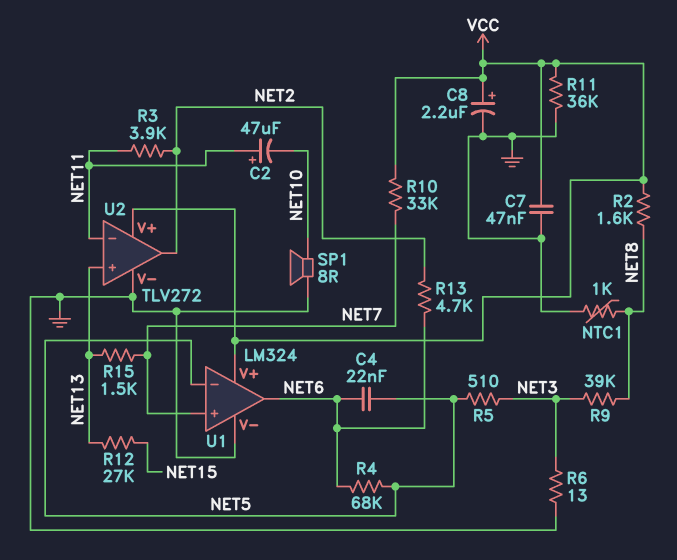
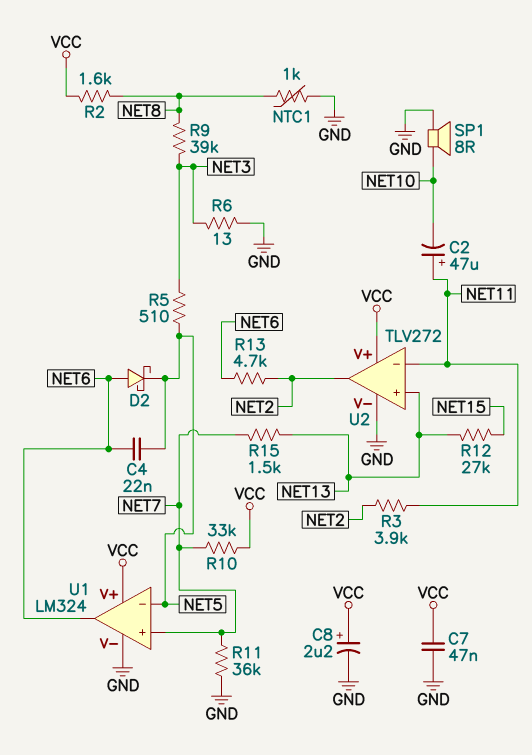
D2: none -> schottky (A NET6, K NET5)
R4: 68k (NET5, NET6) -> none
R11: 36k (GND, VCC) -> 36k (GND, NET7)

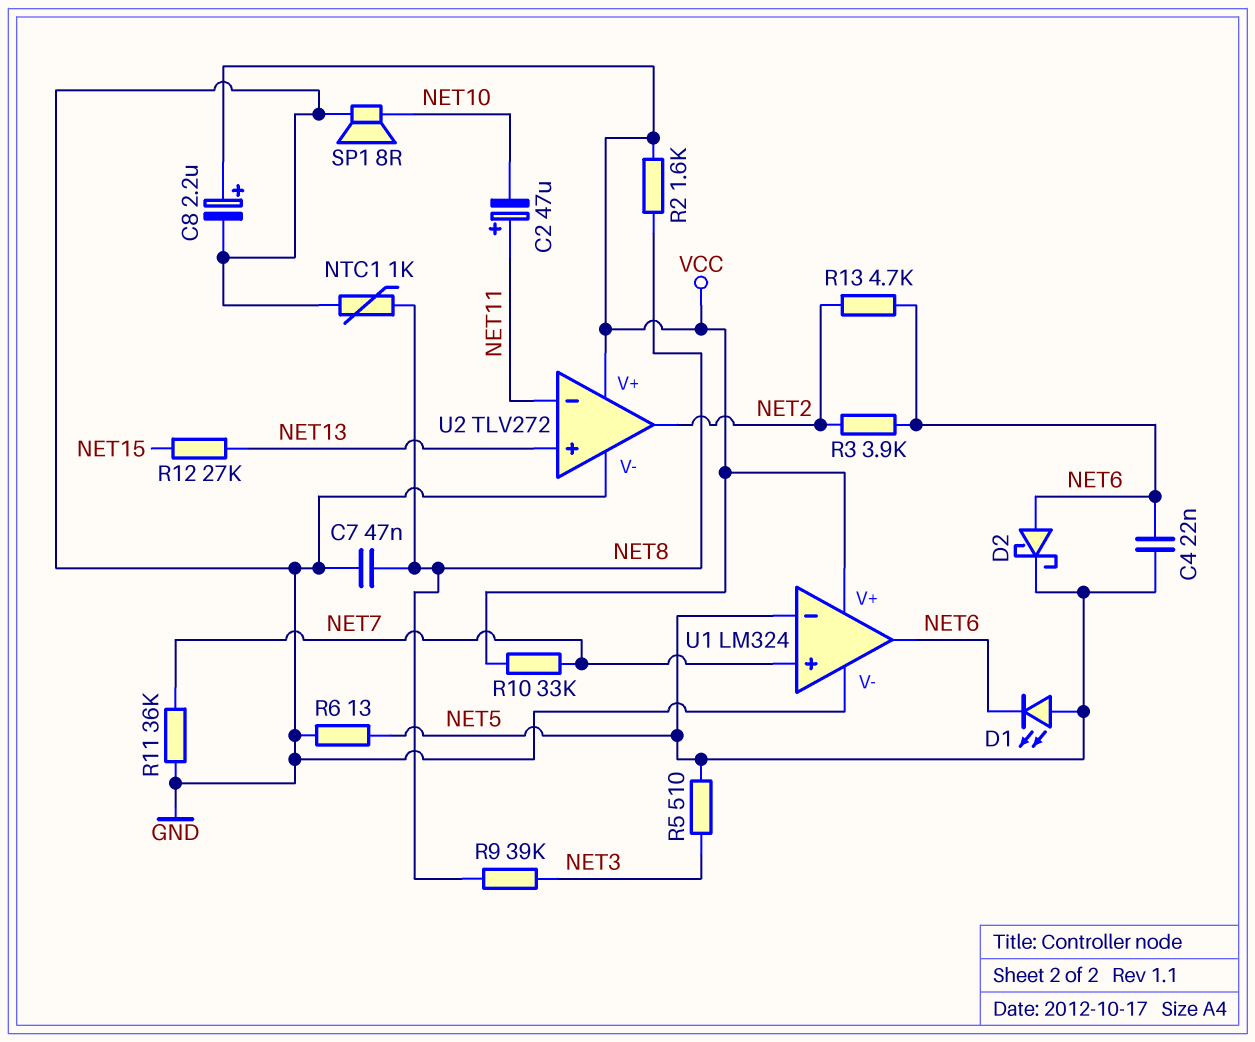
C7: 47nF (GND, VCC) -> 47nF (GND, NET8)
D1: none -> LED (A NET5, K NET6)
R3: 3.9k (NET2, NET11) -> 3.9k (NET2, NET6)
R6: 13 (GND, NET3) -> 13 (GND, NET5)
R15: 1.5k (NET7, NET13) -> none

